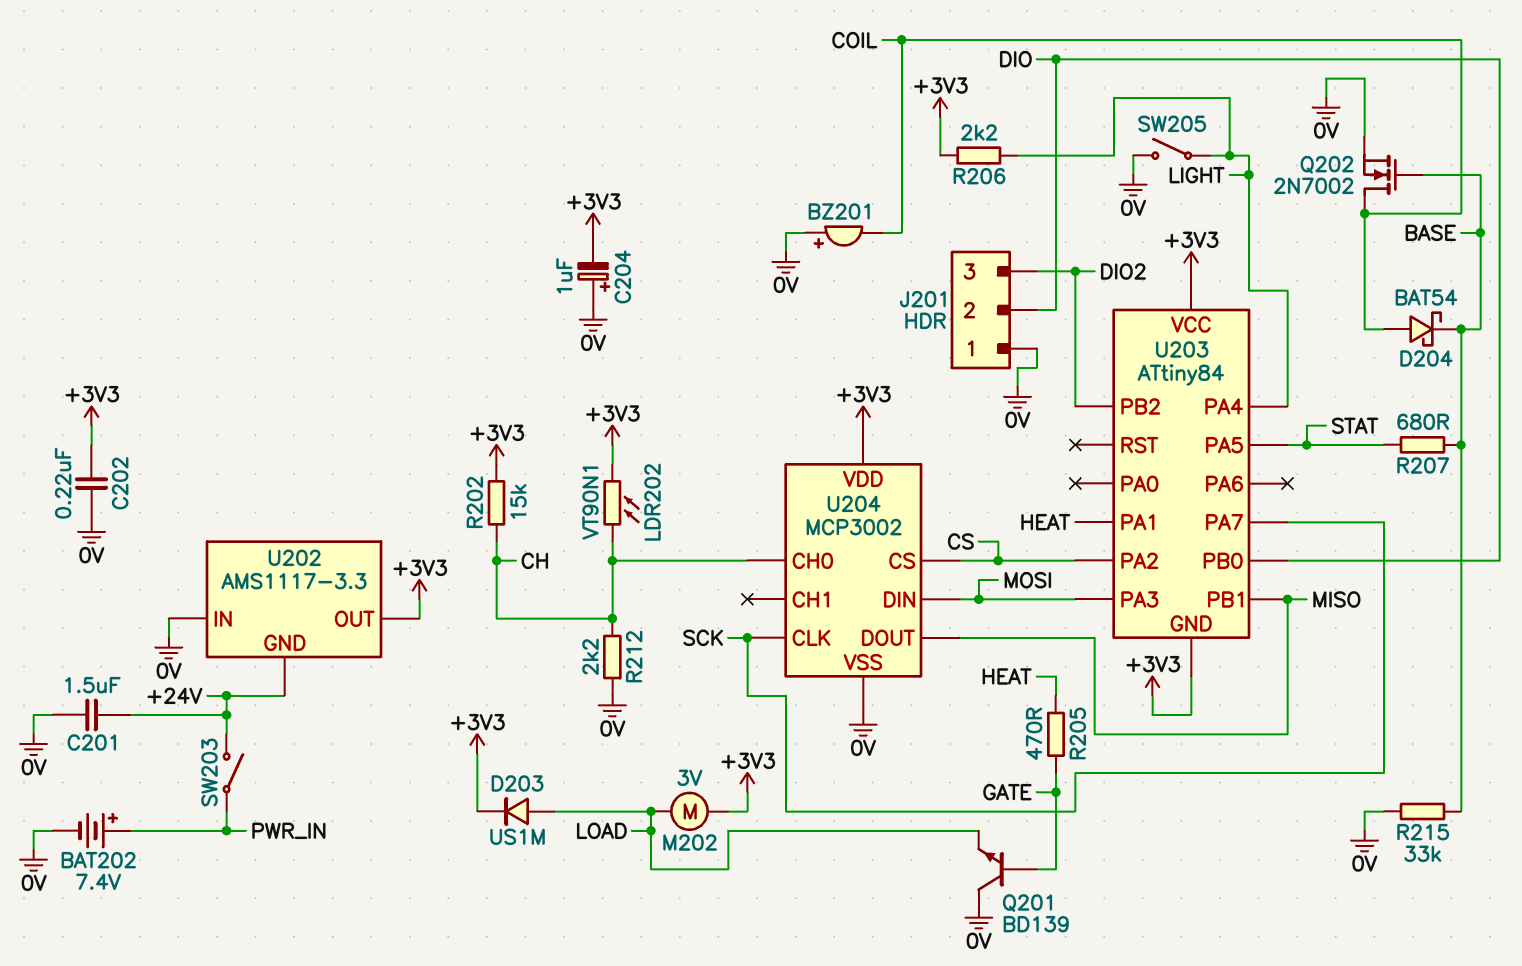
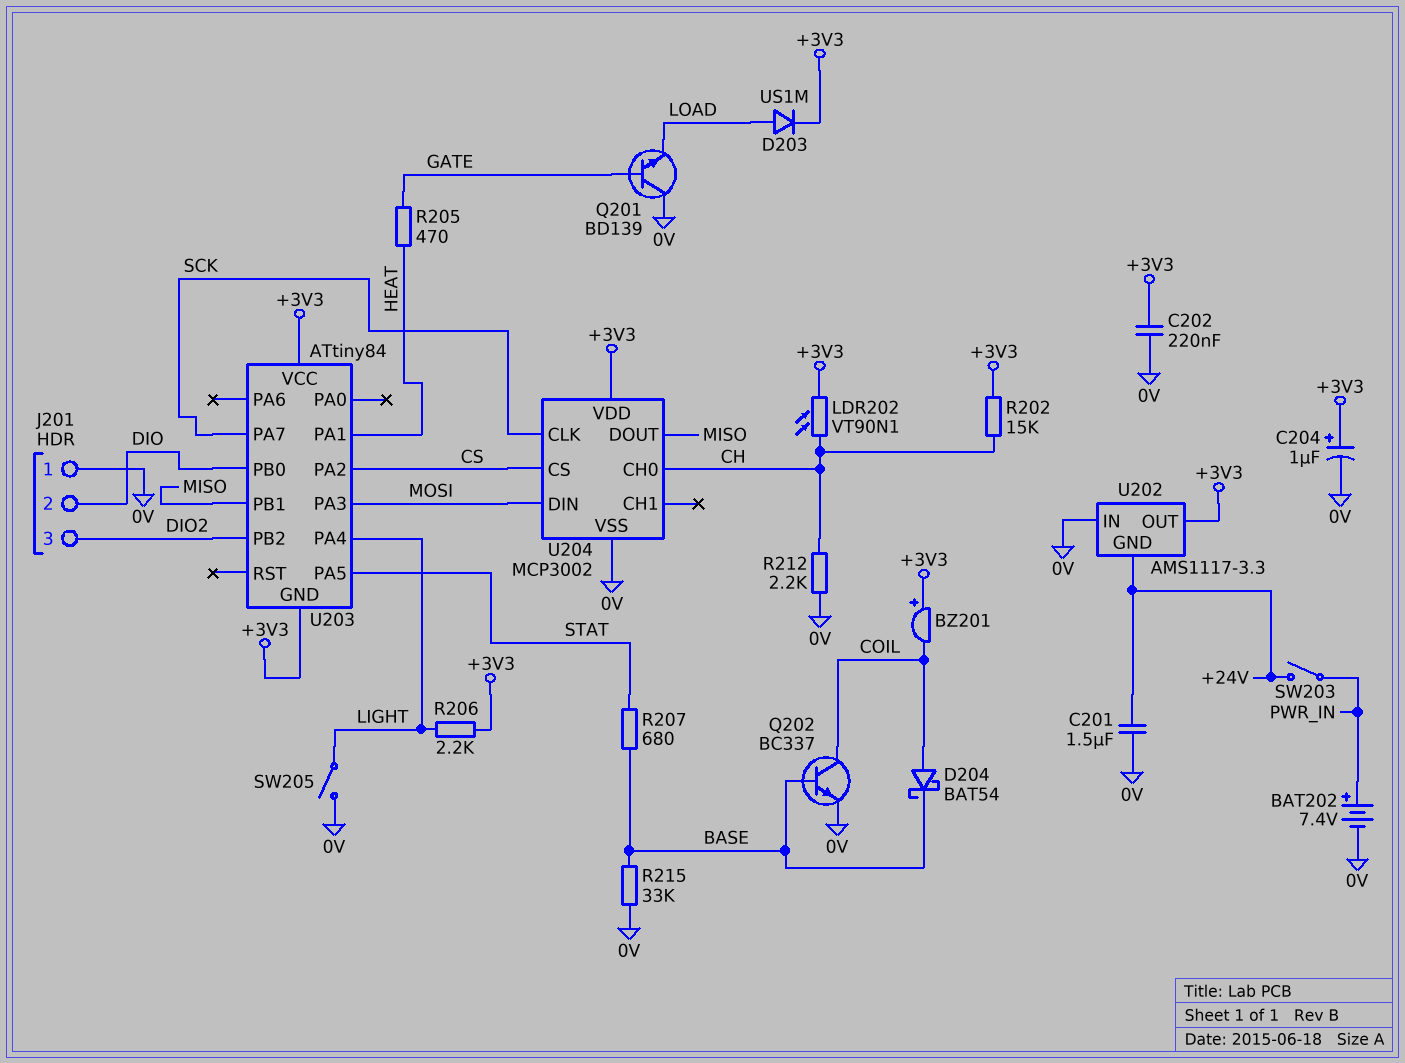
BZ201: buzzer (plus 0V, minus COIL) -> buzzer (plus +3V3, minus COIL)
C204: 1uF (plus 0V, minus +3V3) -> 1uF (plus +3V3, minus 0V)
M202: motor 3V (+3V3, LOAD) -> none
Q202: NMOS 2N7002 (G BASE, D COIL, S 0V) -> NPN BC337 (B BASE, C COIL, E 0V)

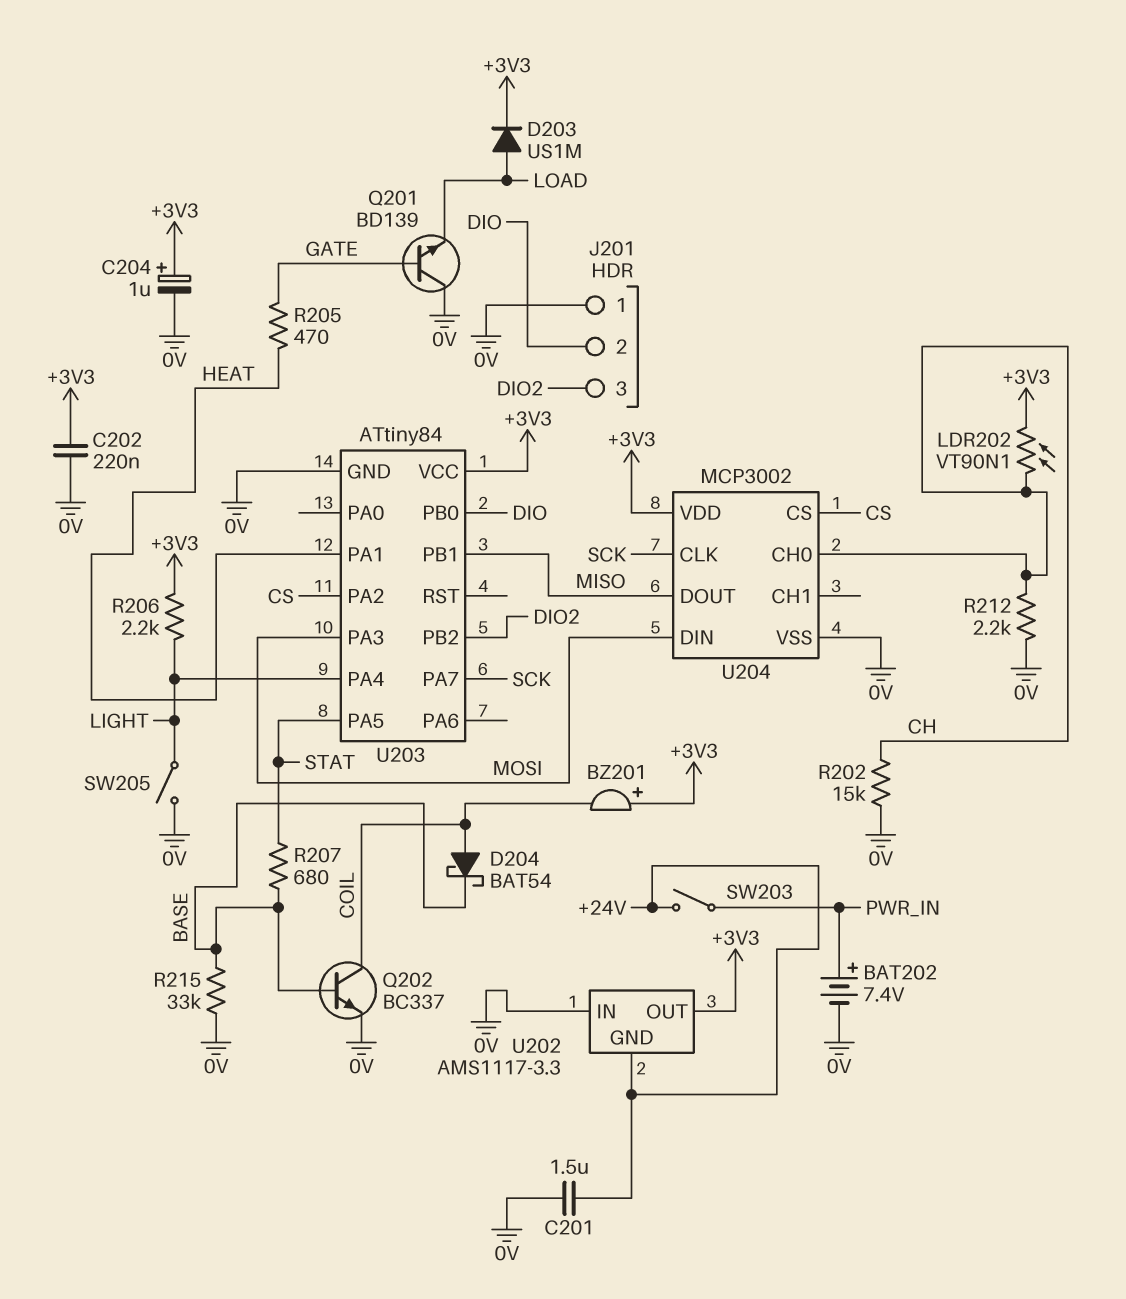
R202: 15k (+3V3, CH) -> 15k (0V, CH)
U203 pin GND: +3V3 -> 0V

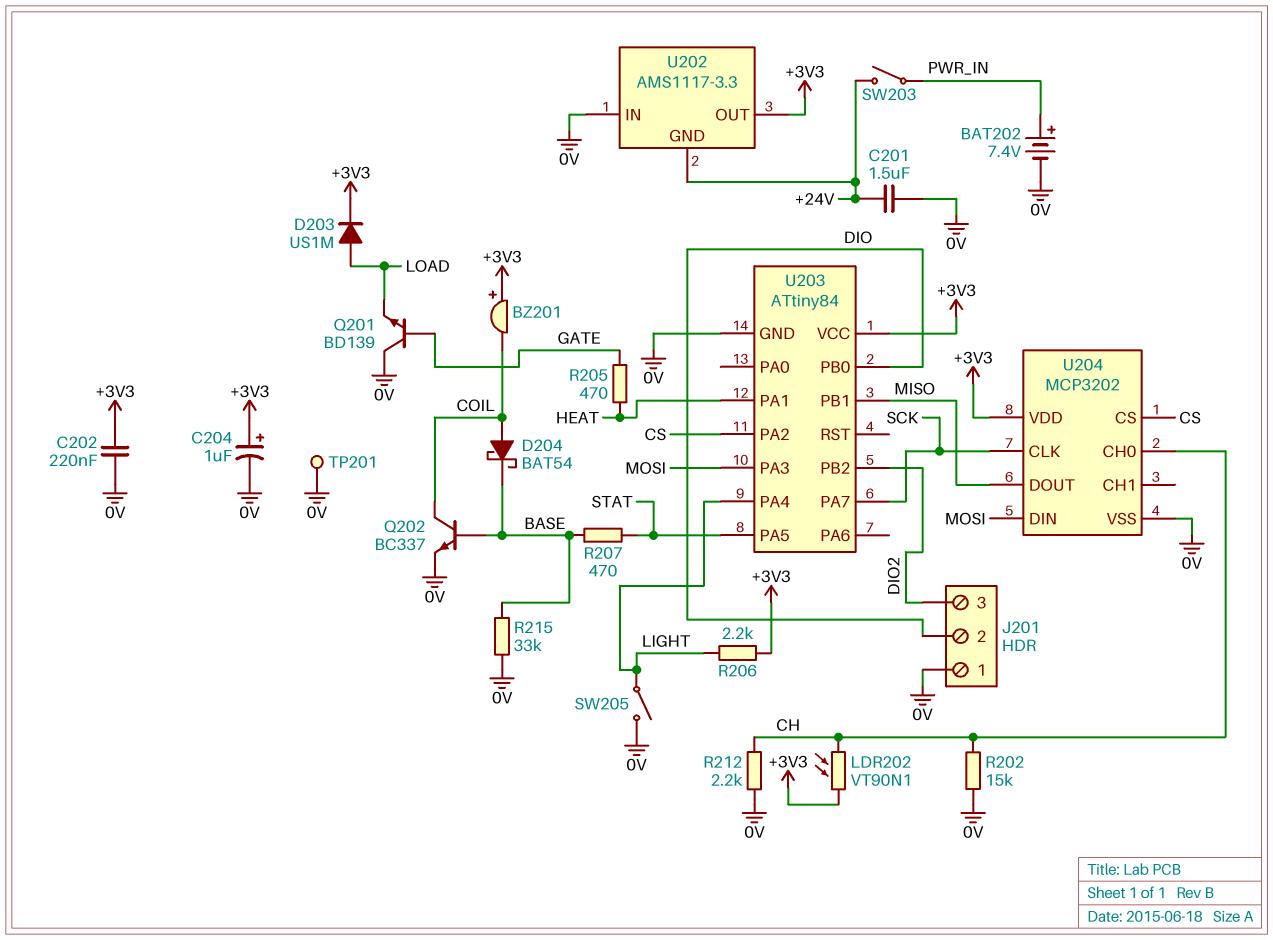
R207: 680 (BASE, STAT) -> 470 (BASE, STAT)
TP201: none -> test point (0V)
U204: MCP3002 -> MCP3202

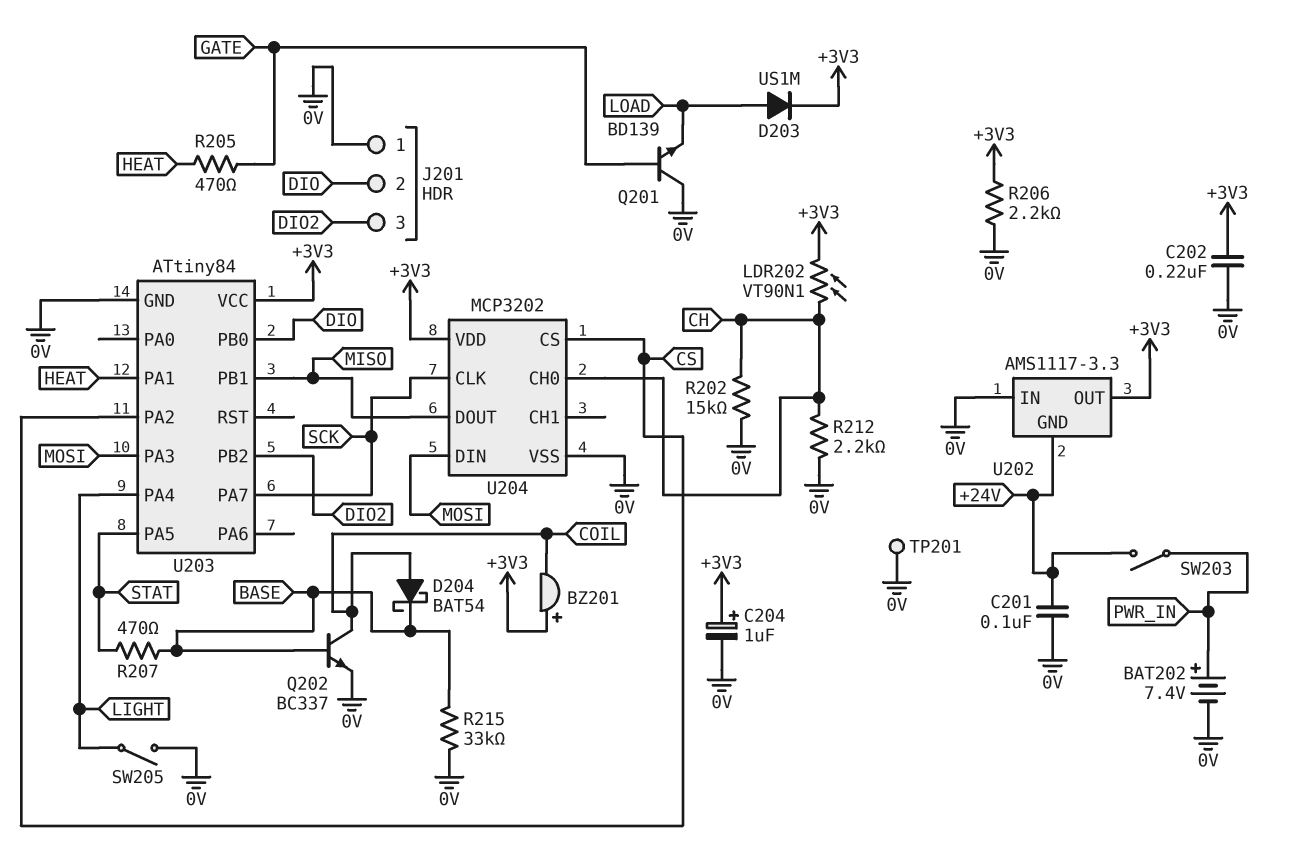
C201: 1.5uF (+24V, 0V) -> 100nF (+24V, 0V)
R206: 2.2k (+3V3, LIGHT) -> 2.2k (+3V3, 0V)

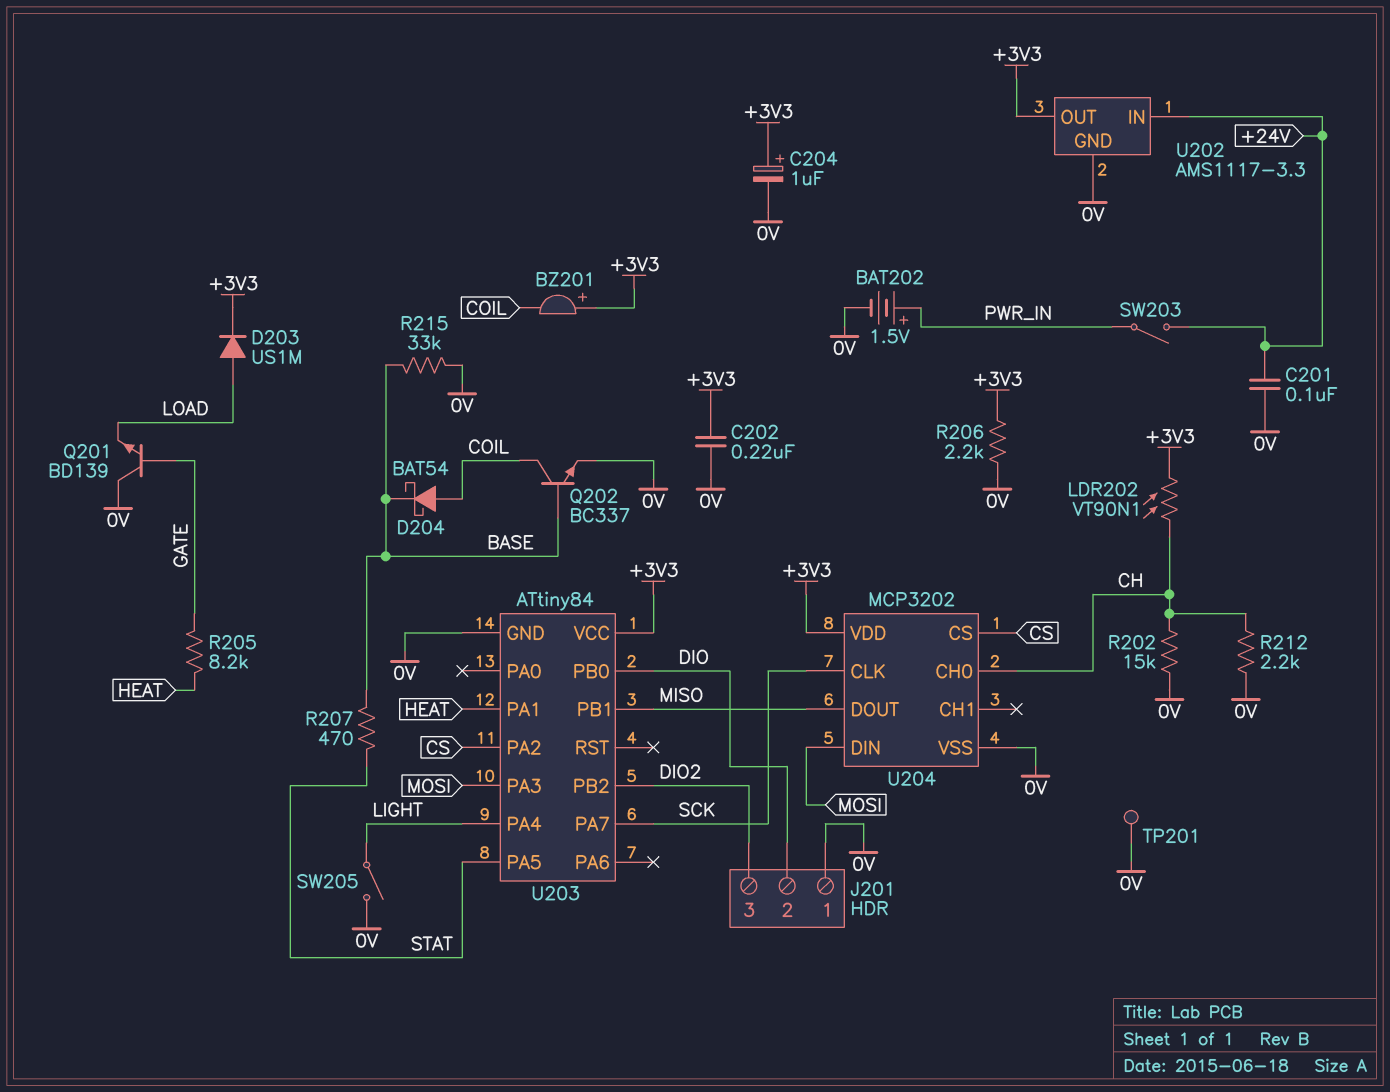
BAT202: 7.4V (plus PWR_IN, minus 0V) -> 1.5V (plus PWR_IN, minus 0V)
R205: 470 (GATE, HEAT) -> 8.2k (GATE, HEAT)
U202 pin GND: +24V -> 0V
U202 pin IN: 0V -> +24V

